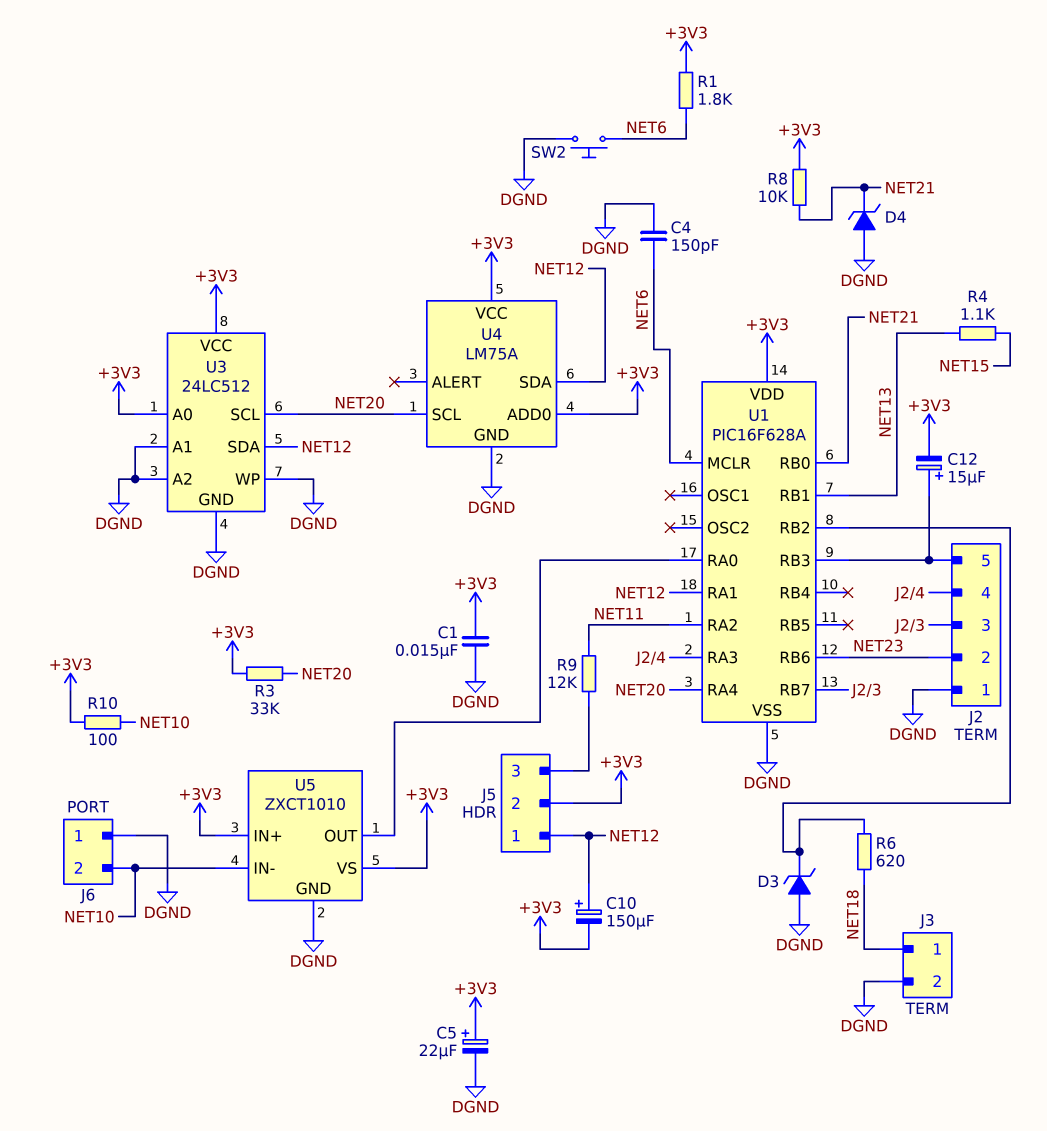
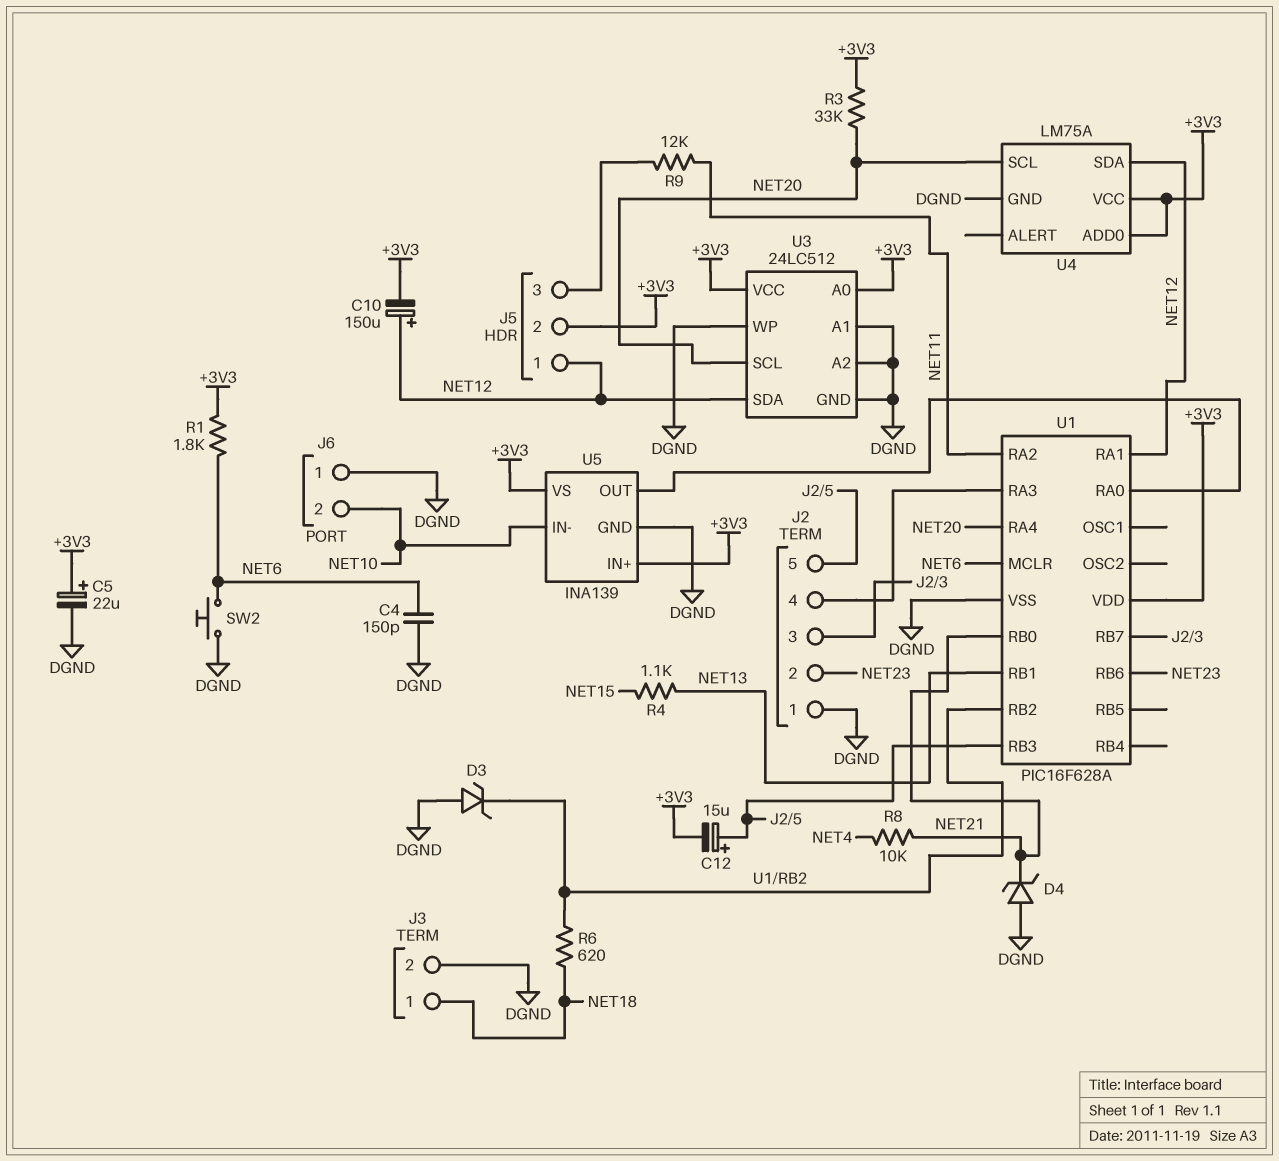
C1: 15nF (+3V3, DGND) -> none
R8: 10k (+3V3, NET21) -> 10k (NET4, NET21)
R10: 100 (+3V3, NET10) -> none
U5: ZXCT1010 -> INA139

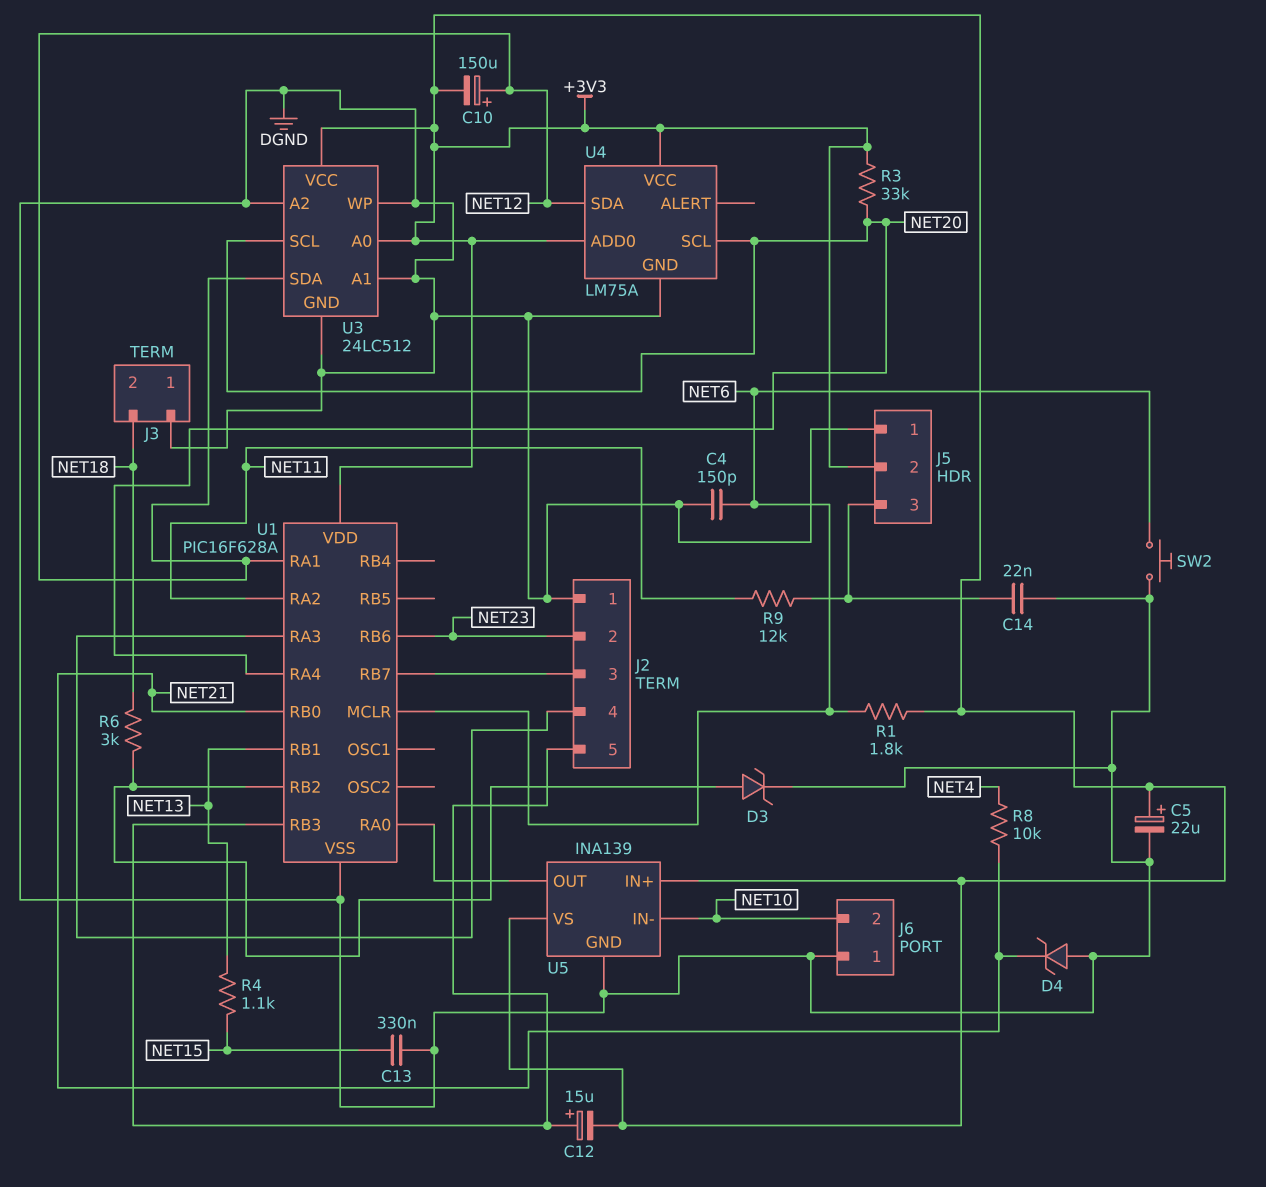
C13: none -> 330nF (DGND, NET15)
C14: none -> 22nF (DGND, J5/3)
D3: zener (A DGND, K U1/RB2) -> zener (A U1/RB2, K DGND)
J3 pin 1: NET18 -> DGND
J3 pin 2: DGND -> NET18
J5 pin 1: NET12 -> DGND
R6: 620 (NET18, U1/RB2) -> 3k (NET18, U1/RB2)

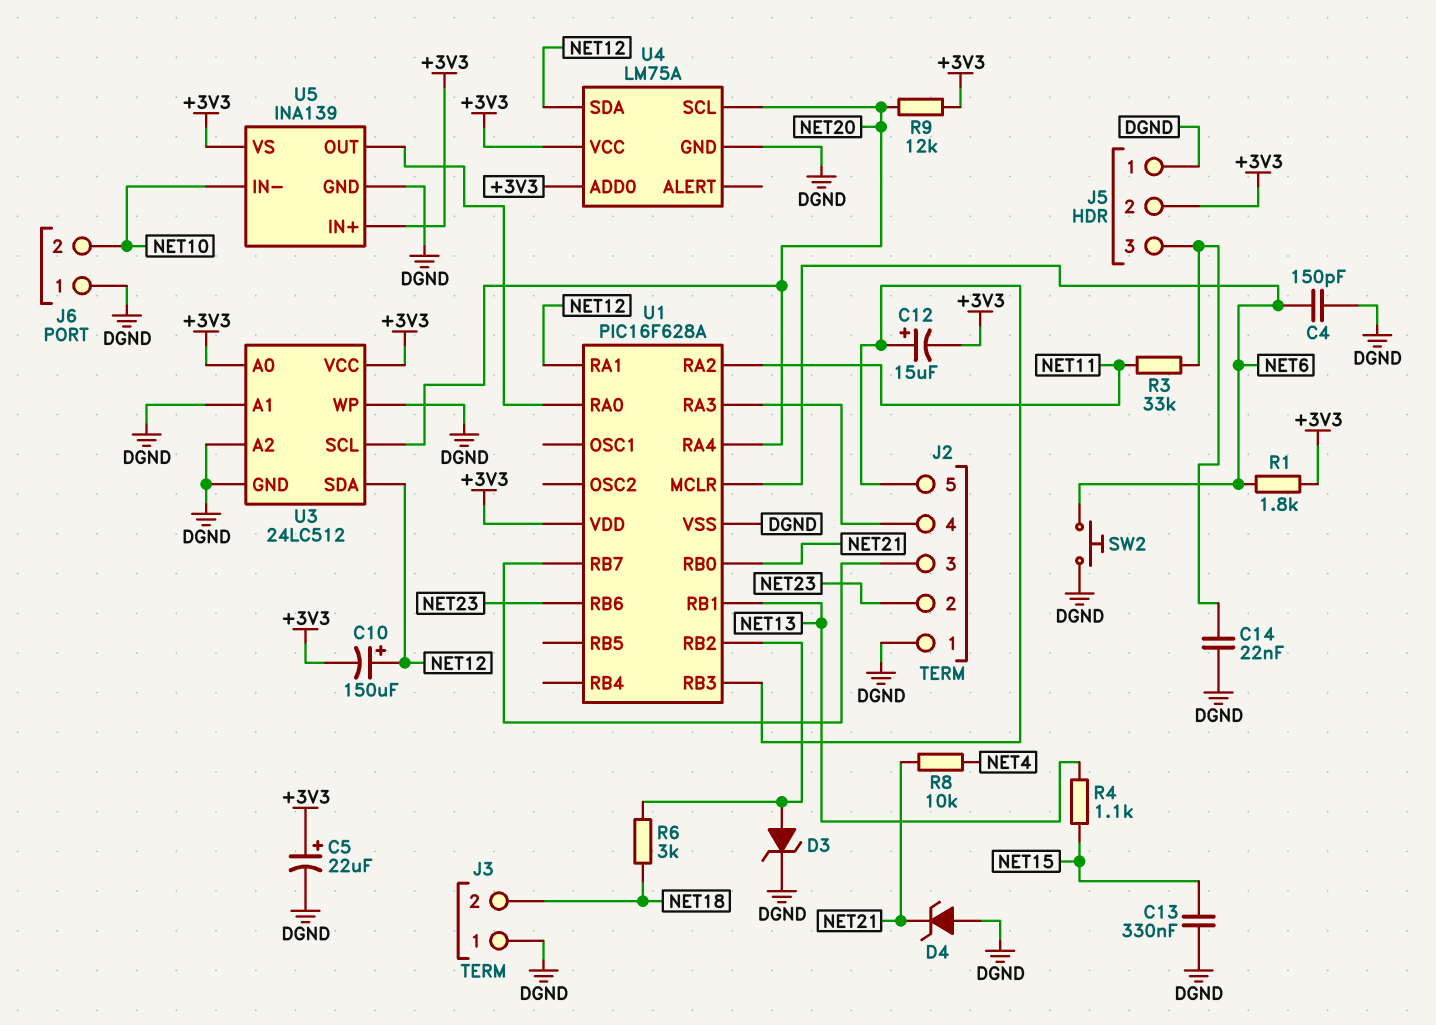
R3: 33k (+3V3, NET20) -> 33k (J5/3, NET11)
R9: 12k (J5/3, NET11) -> 12k (+3V3, NET20)

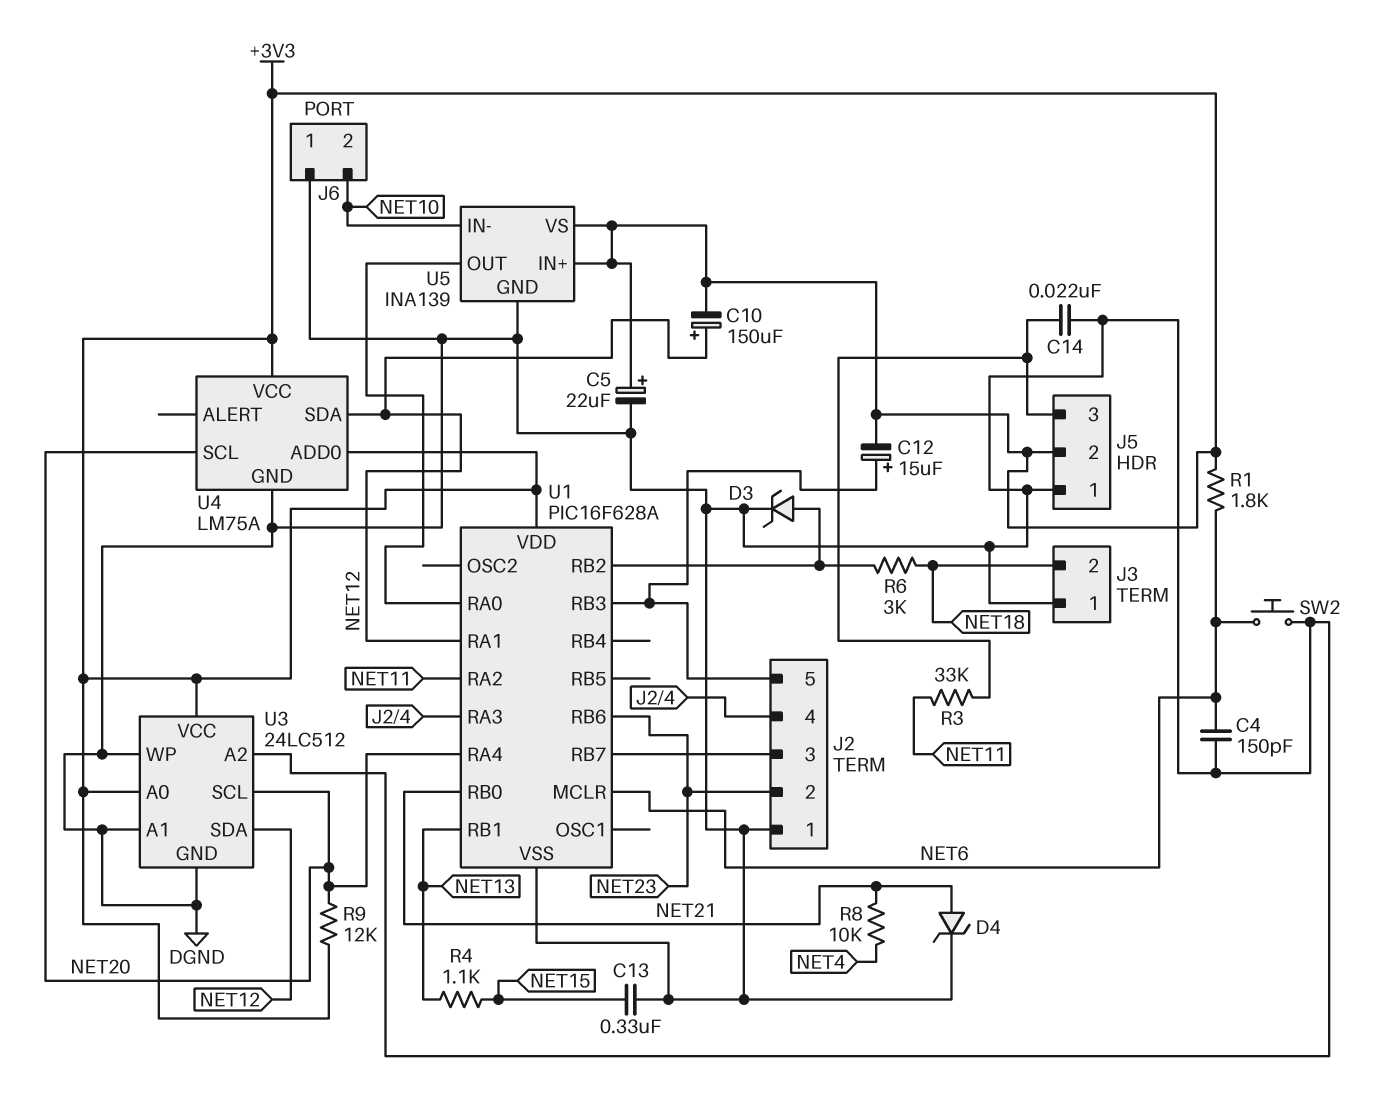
D4: zener (A DGND, K NET21) -> zener (A NET21, K DGND)

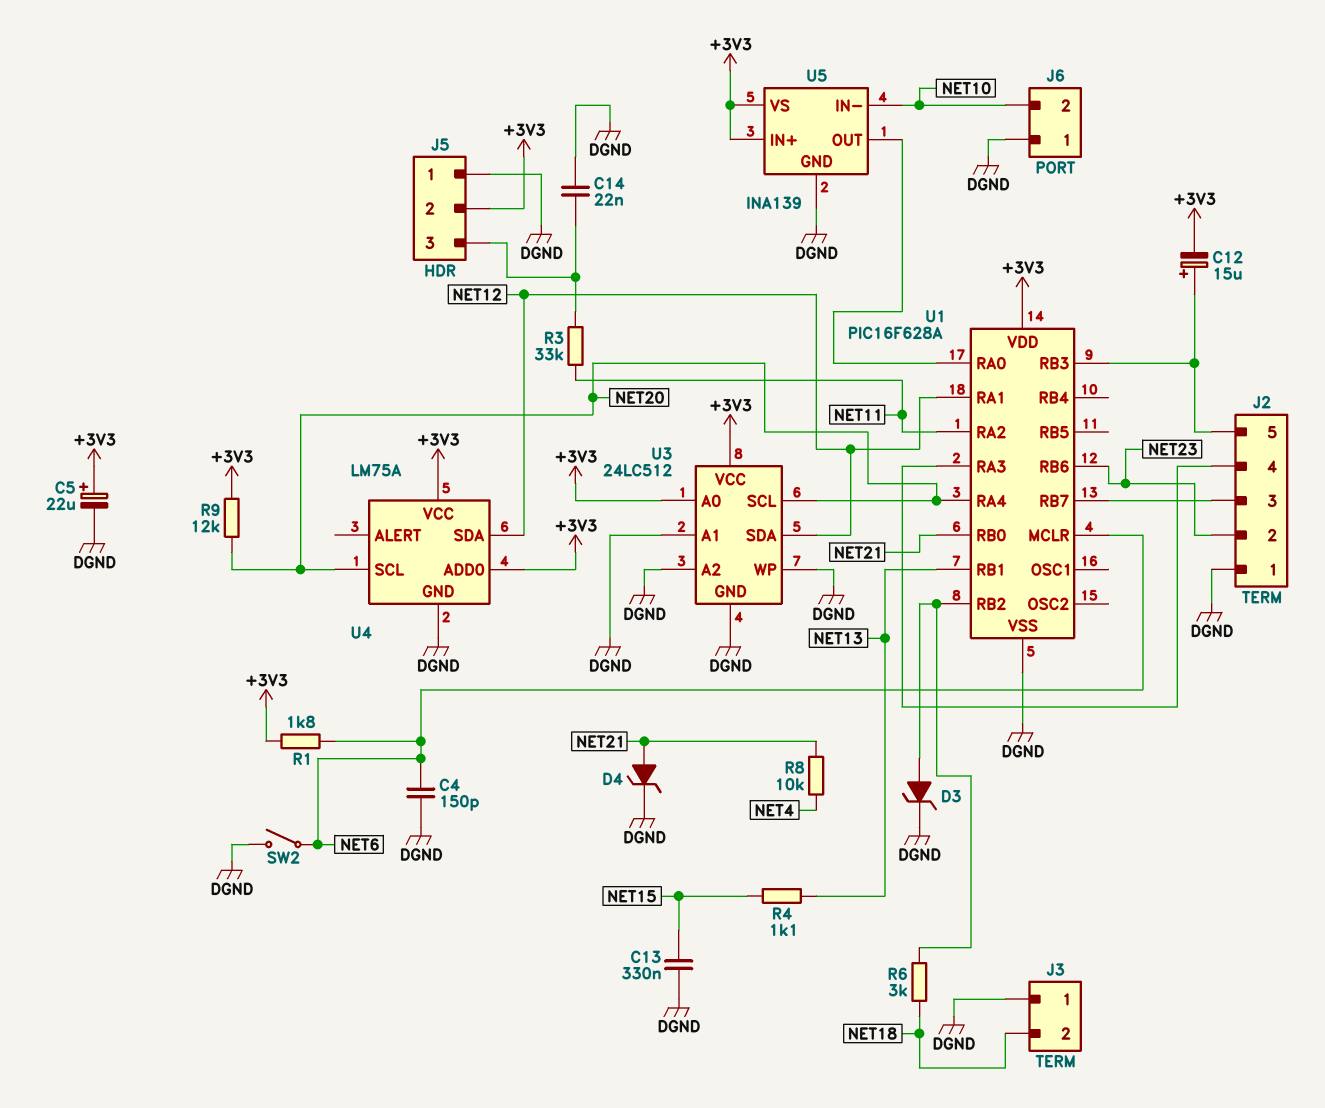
C10: 150uF (plus NET12, minus +3V3) -> none
SW2: button (DGND, NET6) -> switch (DGND, NET6)

